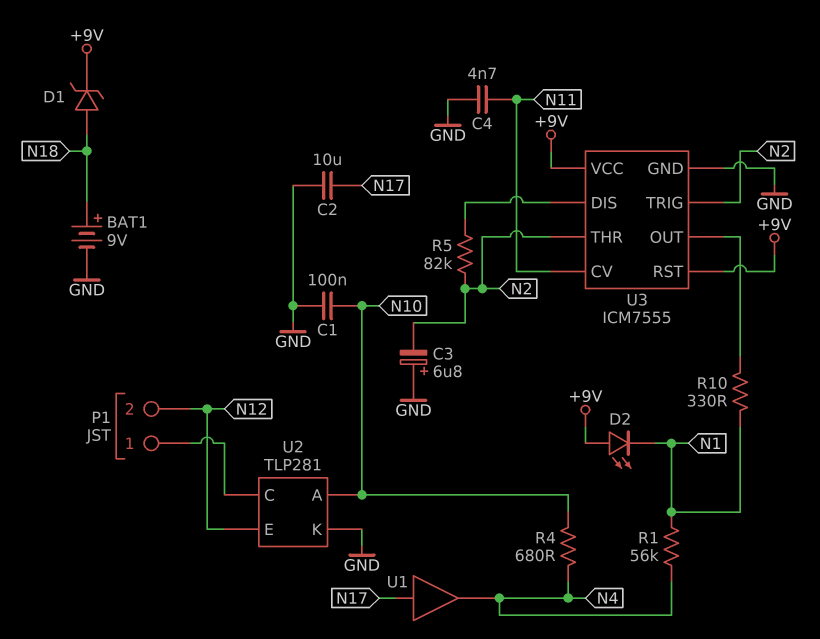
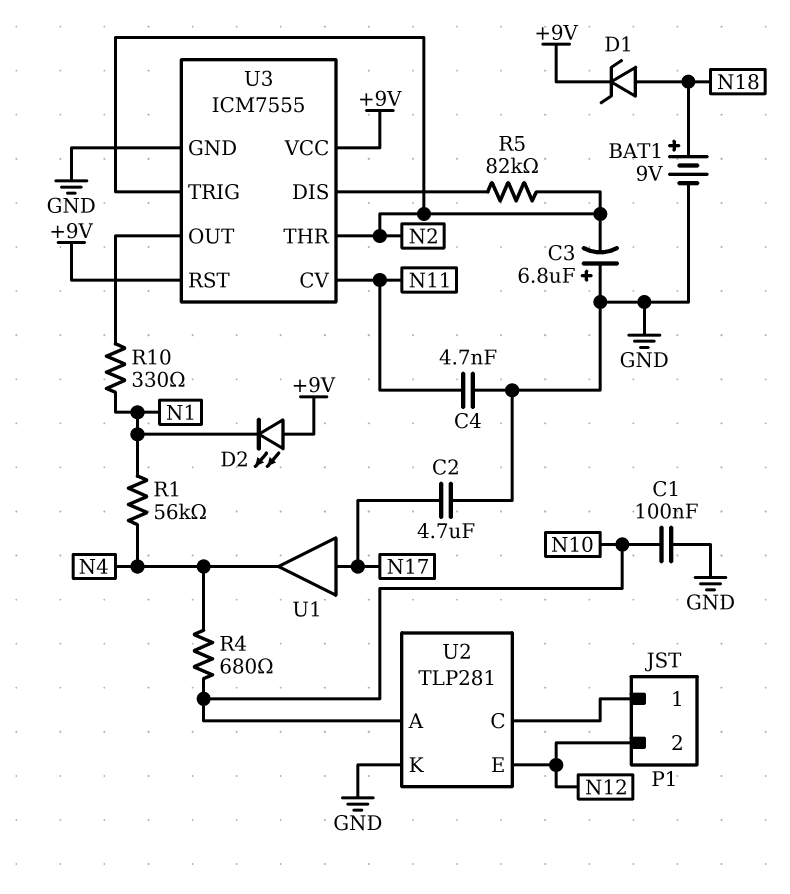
C2: 10uF (GND, N17) -> 4.7uF (GND, N17)

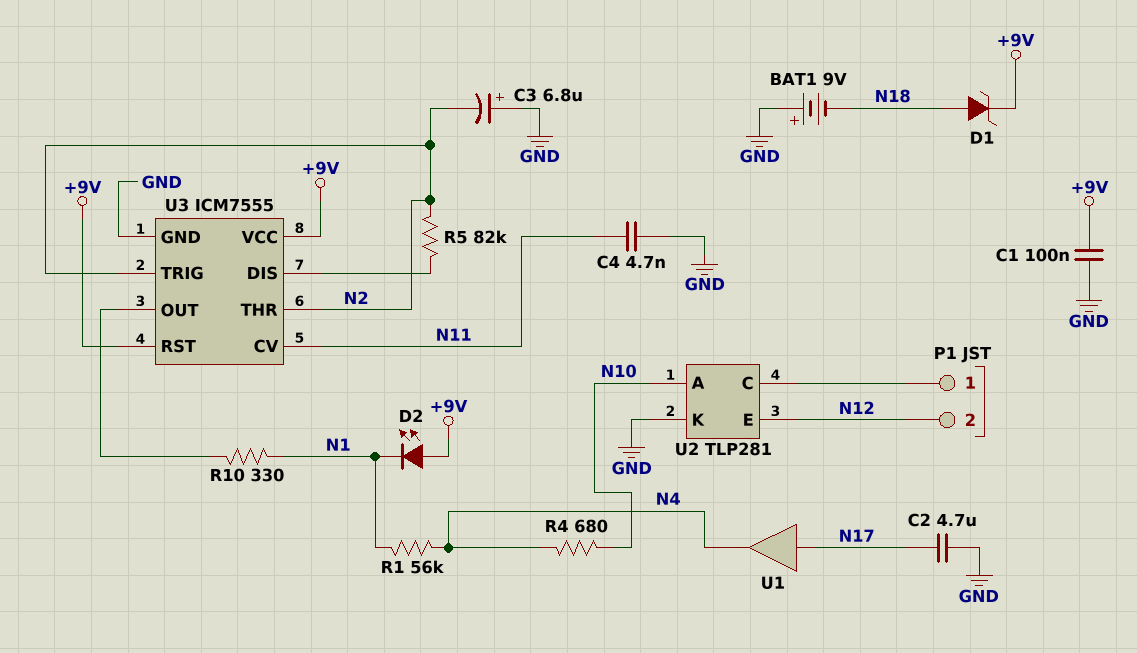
BAT1: 9V (plus N18, minus GND) -> 9V (plus GND, minus N18)
C1: 100nF (GND, N10) -> 100nF (+9V, GND)

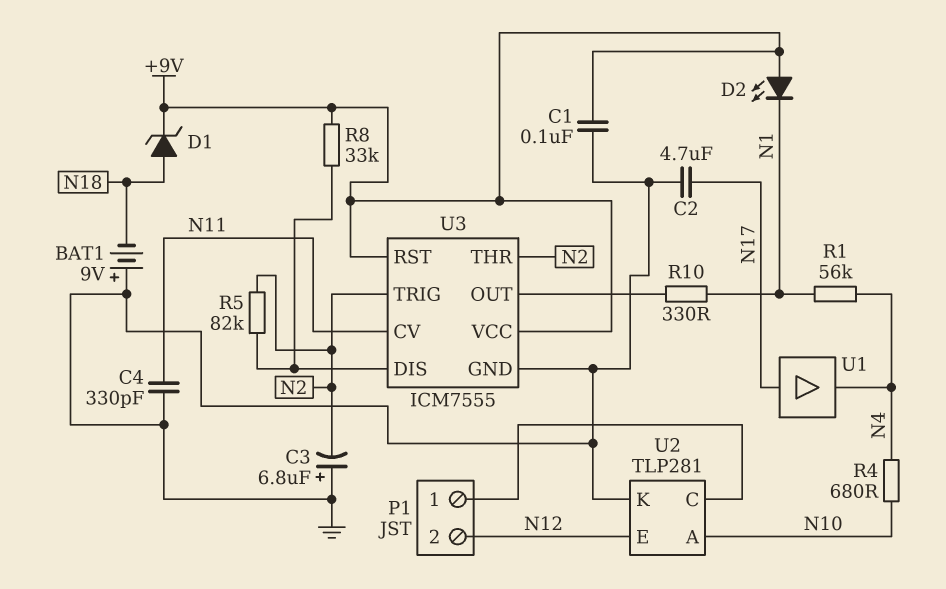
C4: 4.7nF (GND, N11) -> 330pF (GND, N11)
R8: none -> 33k (+9V, U3/DIS)

